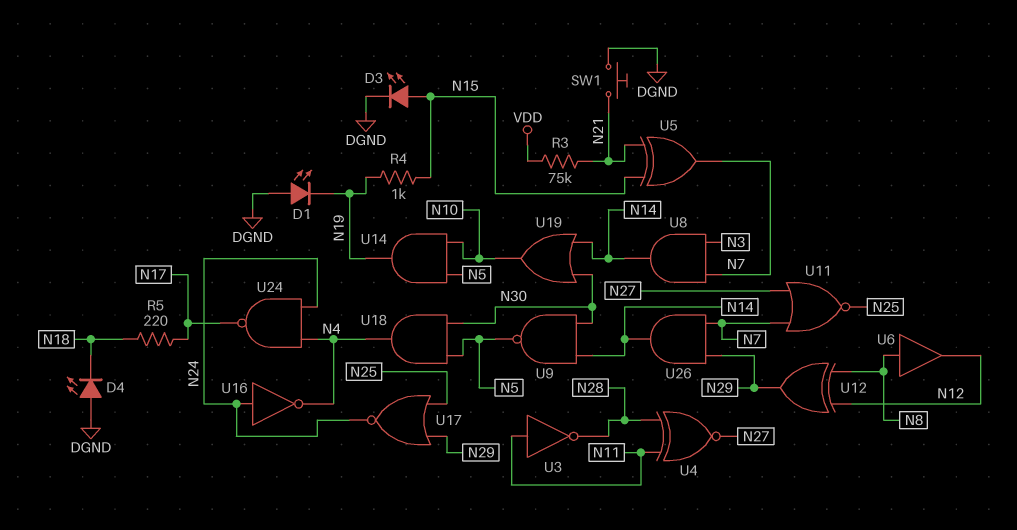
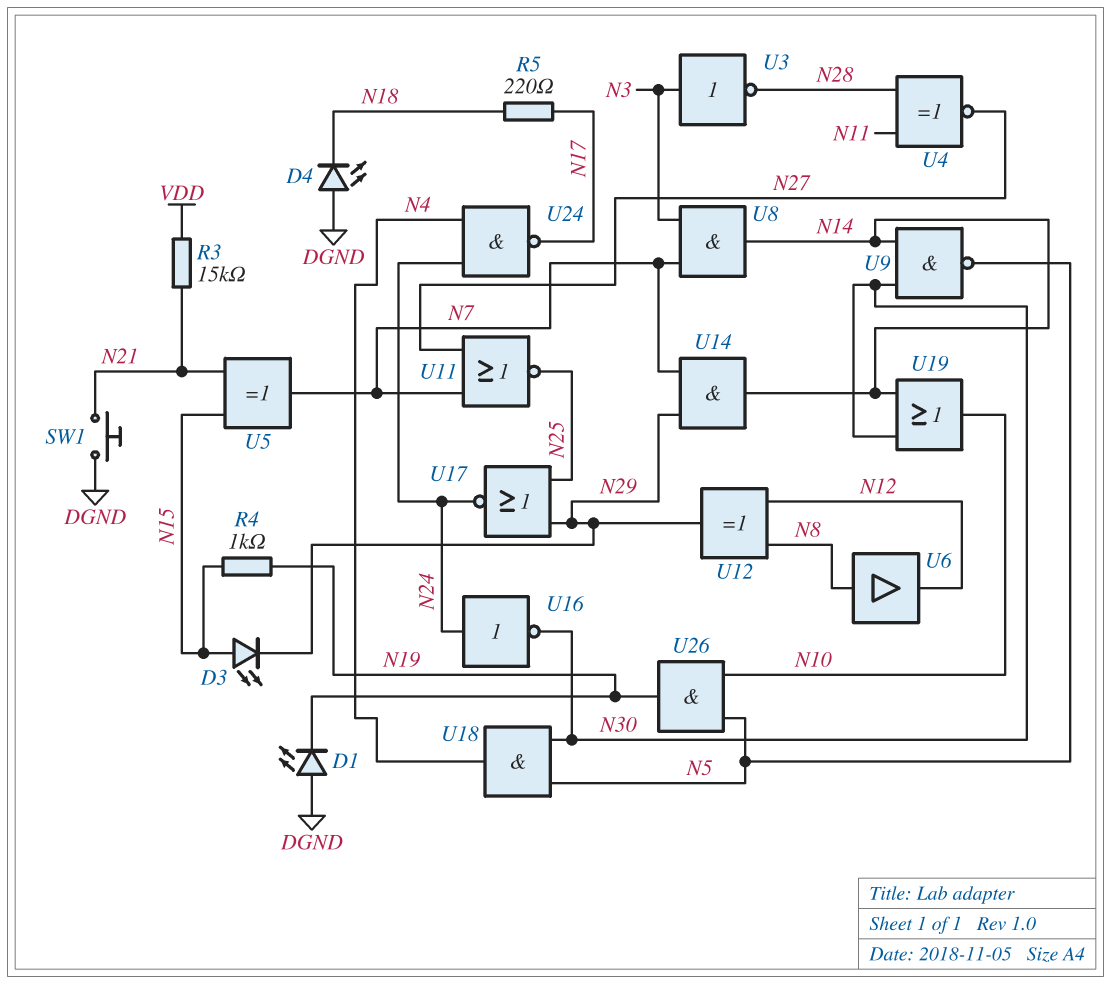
D3: LED (A N15, K DGND) -> LED (A N15, K N29)
R3: 75k (N21, VDD) -> 15k (N21, VDD)
U3: NOT (in N11, out N28) -> NOT (in N3, out N28)
U14: AND (in N5, in N10, out N19) -> AND (in N7, in N29, out N14)
U16: NOT (in N24, out N4) -> NOT (in N24, out N30)
U26: AND (in N7, in N29, out N14) -> AND (in N5, in N10, out N19)

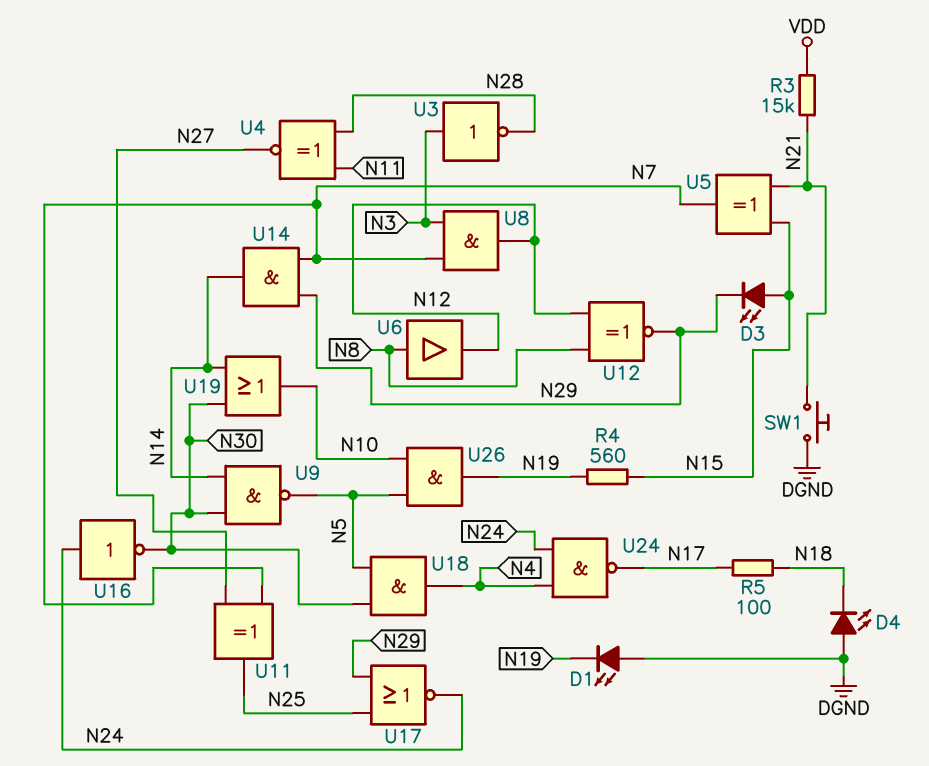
R4: 1k (N15, N19) -> 560 (N15, N19)
R5: 220 (N17, N18) -> 100 (N17, N18)
U8: AND (in N3, in N7, out N14) -> AND (in N3, in N7, out N12)
U11: NOR (in N7, in N27, out N25) -> XOR (in N7, in N27, out N25)
U12: XOR (in N8, in N12, out N29) -> XNOR (in N8, in N12, out N29)

